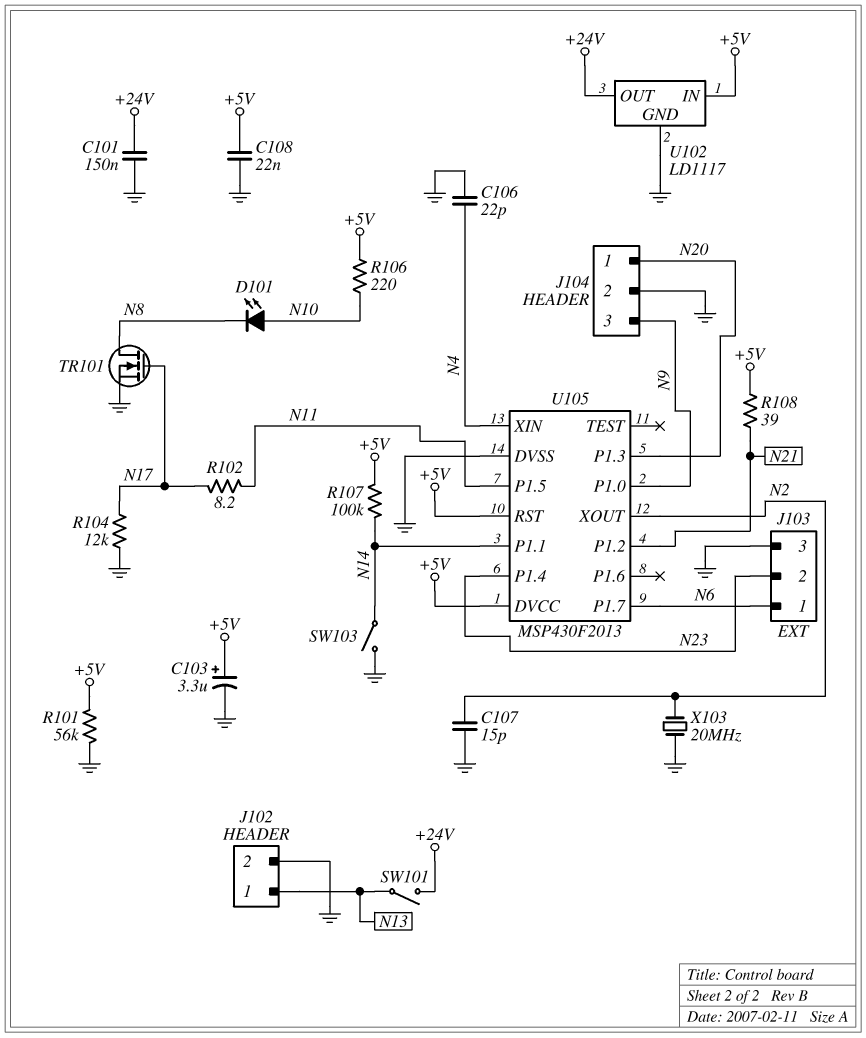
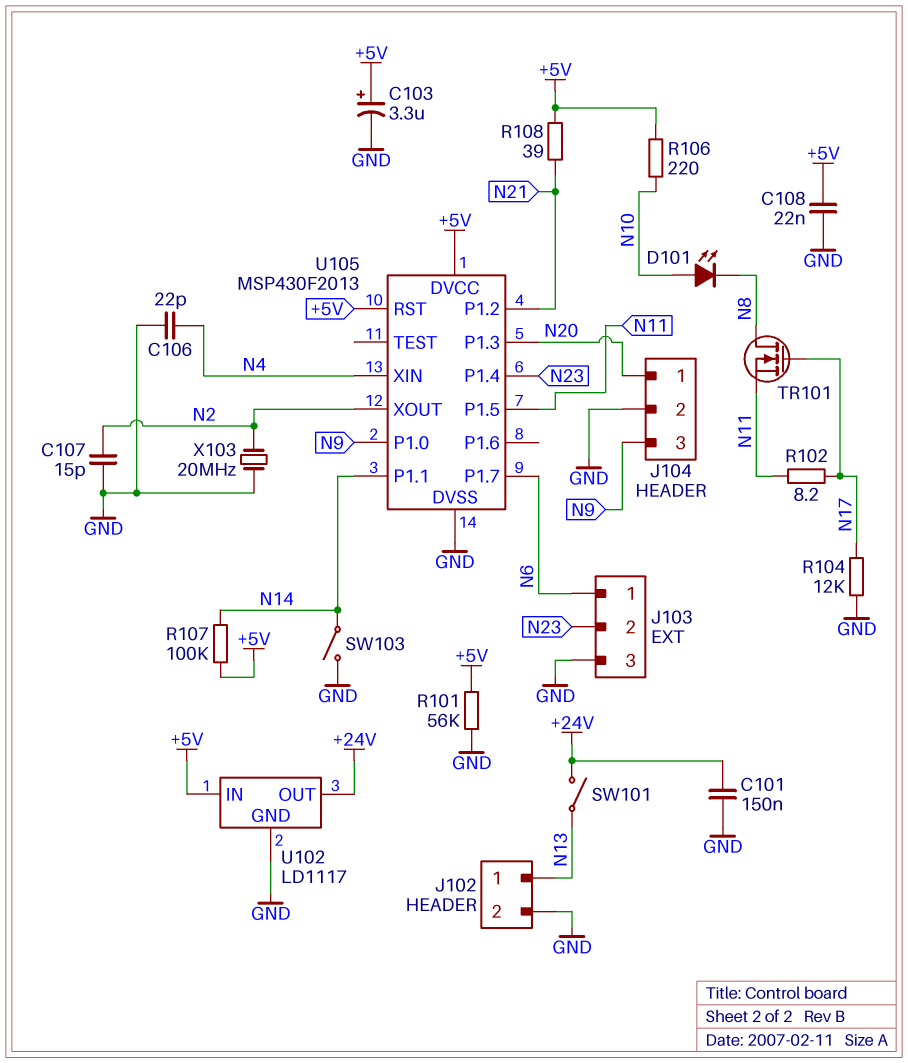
TR101: NMOS (G N17, D N8, S GND) -> NMOS (G N17, D N8, S N11)

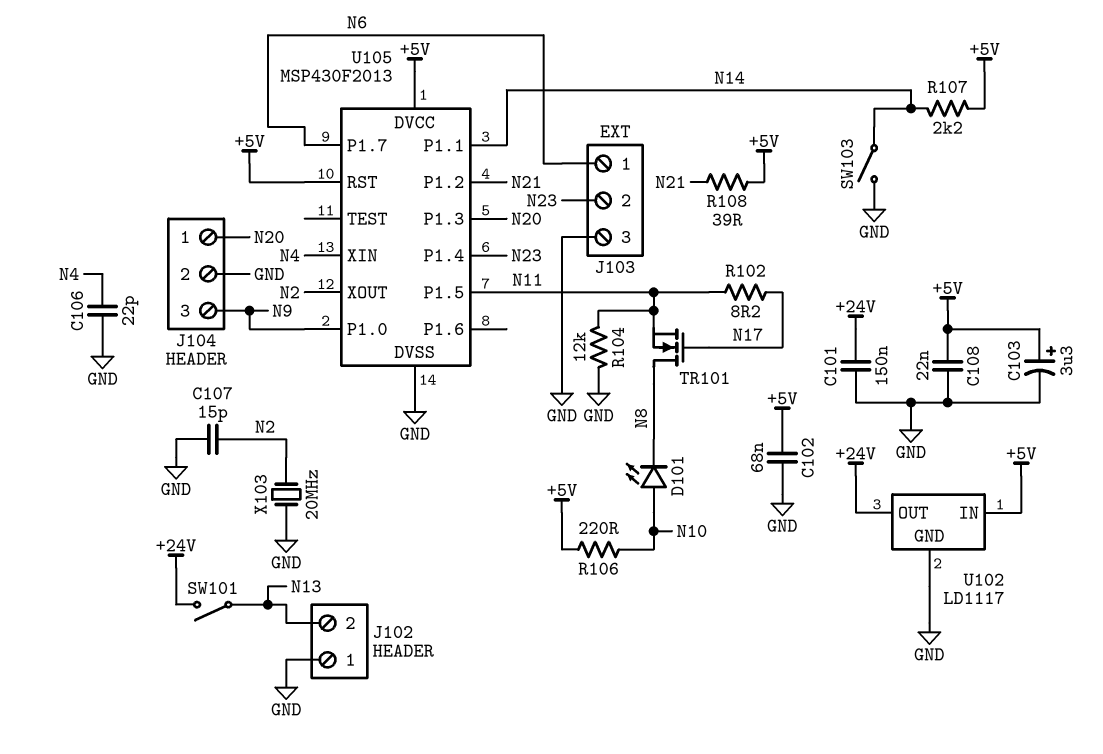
C102: none -> 68nF (+5V, GND)
J102 pin 1: N13 -> GND
J102 pin 2: GND -> N13
R101: 56k (+5V, GND) -> none
R104: 12k (GND, N17) -> 12k (GND, N11)
R107: 100k (+5V, N14) -> 2.2k (+5V, N14)

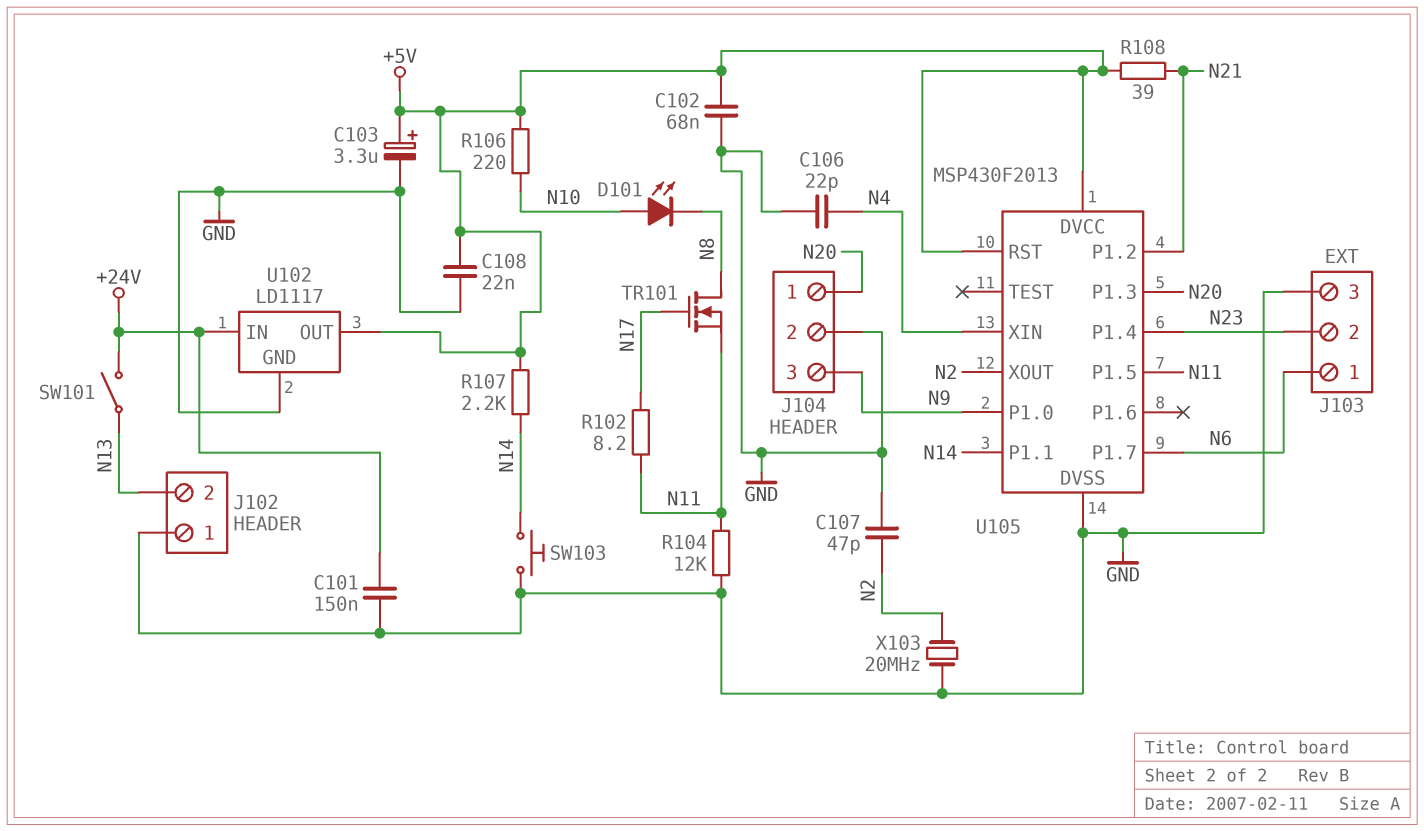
C107: 15pF (GND, N2) -> 47pF (GND, N2)
SW103: switch (GND, N14) -> button (GND, N14)
U102 pin IN: +5V -> +24V
U102 pin OUT: +24V -> +5V

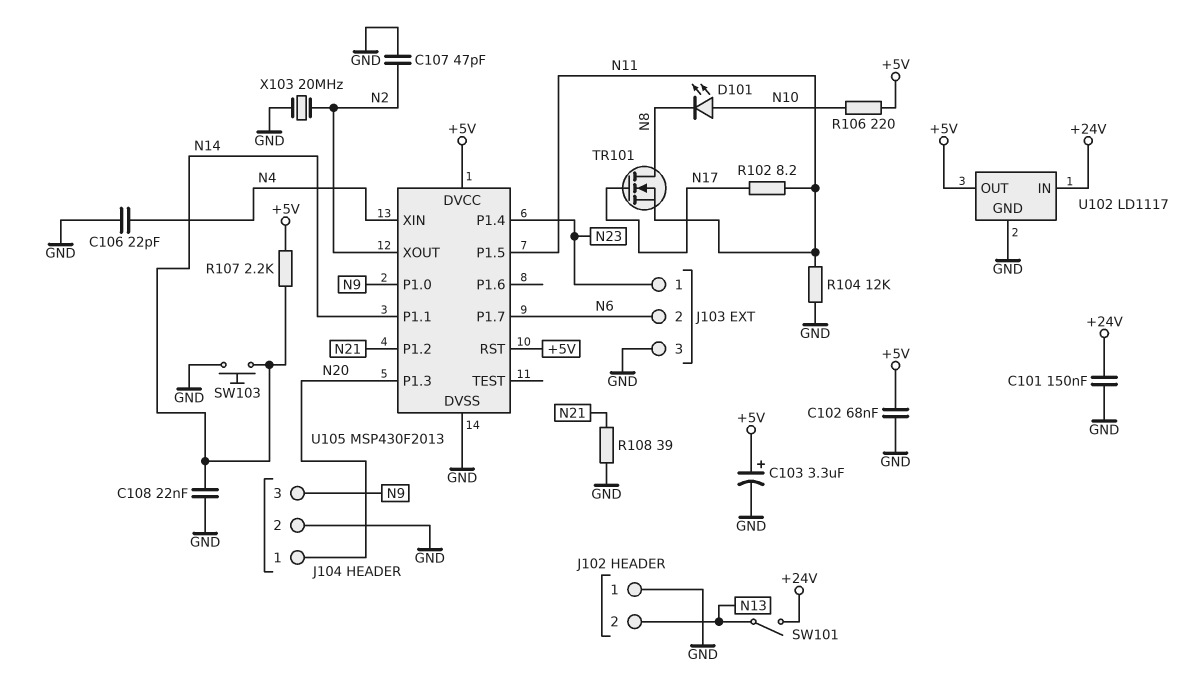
C108: 22nF (+5V, GND) -> 22nF (GND, N14)
J103 pin 1: N6 -> N23
J103 pin 2: N23 -> N6
R108: 39 (+5V, N21) -> 39 (GND, N21)

